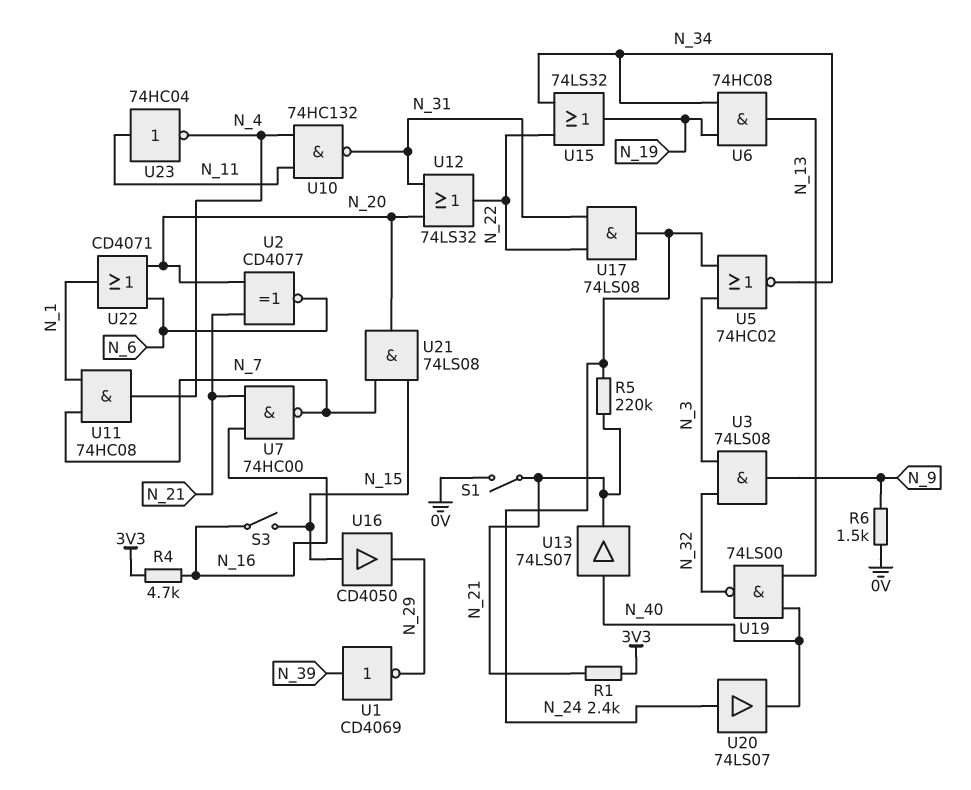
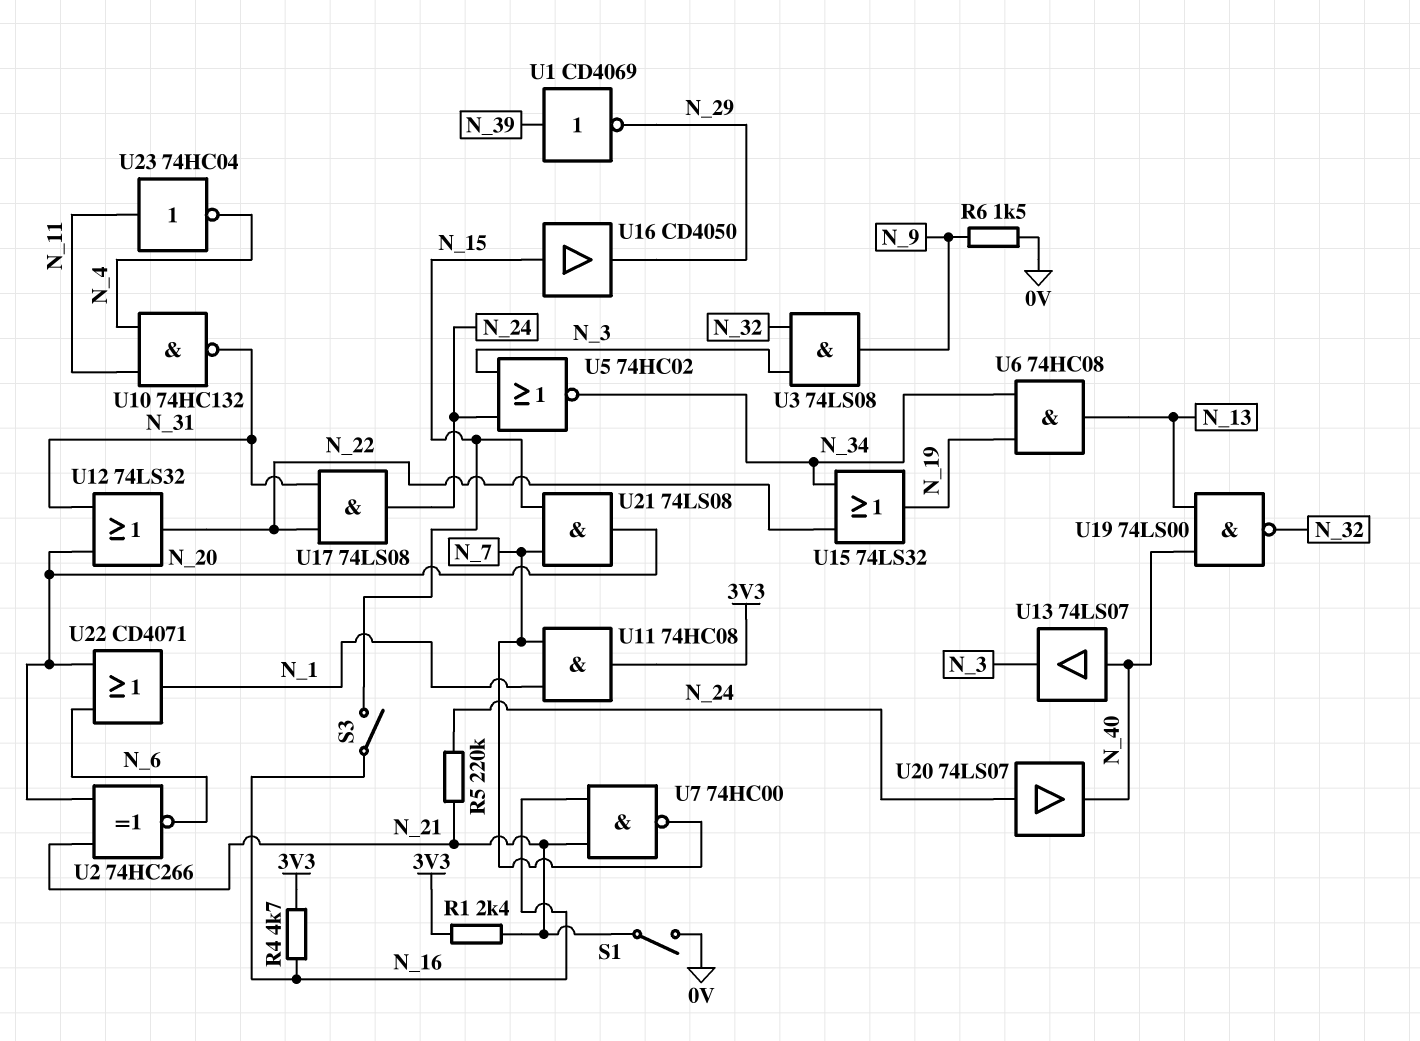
U2: XNOR CD4077 (in N_20, in N_21, out N_6) -> XNOR 74HC266 (in N_20, in N_21, out N_6)
U11: AND 74HC08 (in N_1, in N_7, out N_4) -> AND 74HC08 (in N_1, in N_7, out 3V3)
U13: buffer 74LS07 (in N_40, out N_21) -> buffer 74LS07 (in N_40, out N_3)

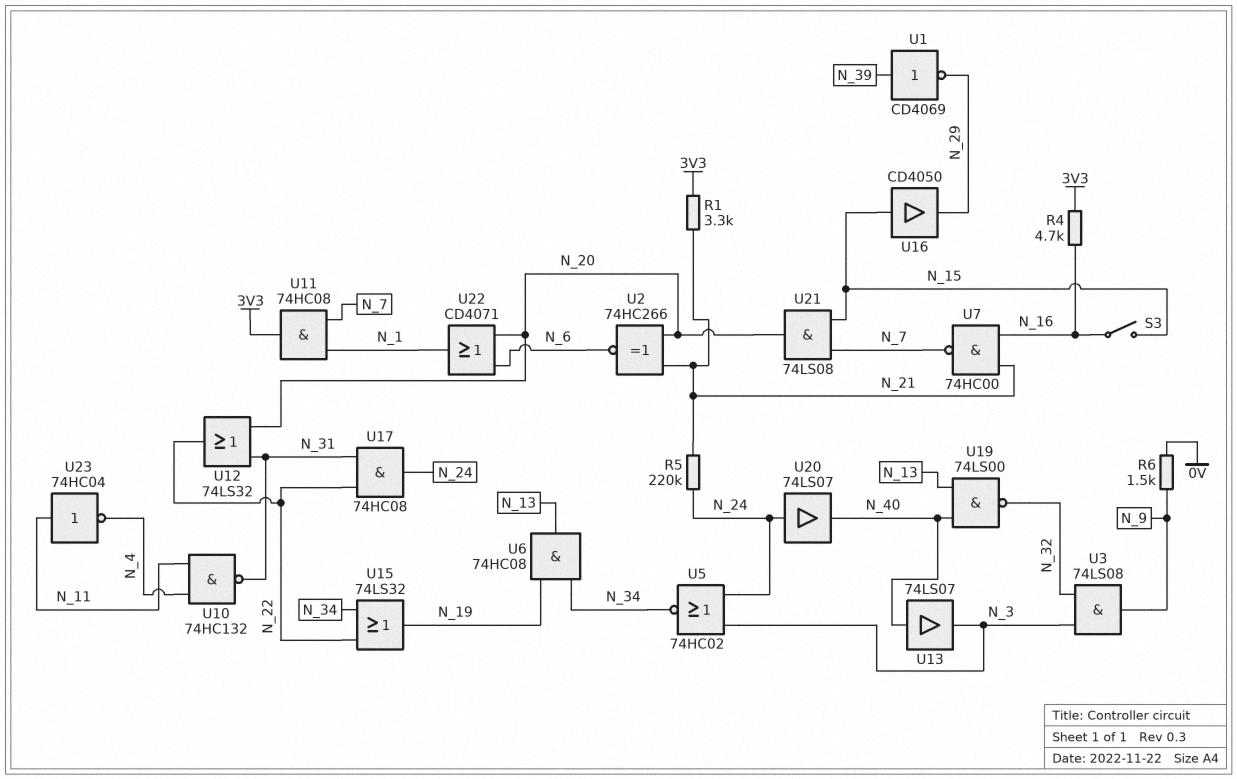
R1: 2.4k (3V3, N_21) -> 3.3k (3V3, N_21)
S1: switch (0V, N_21) -> none
U17: AND 74LS08 (in N_22, in N_31, out N_24) -> AND 74HC08 (in N_22, in N_31, out N_24)

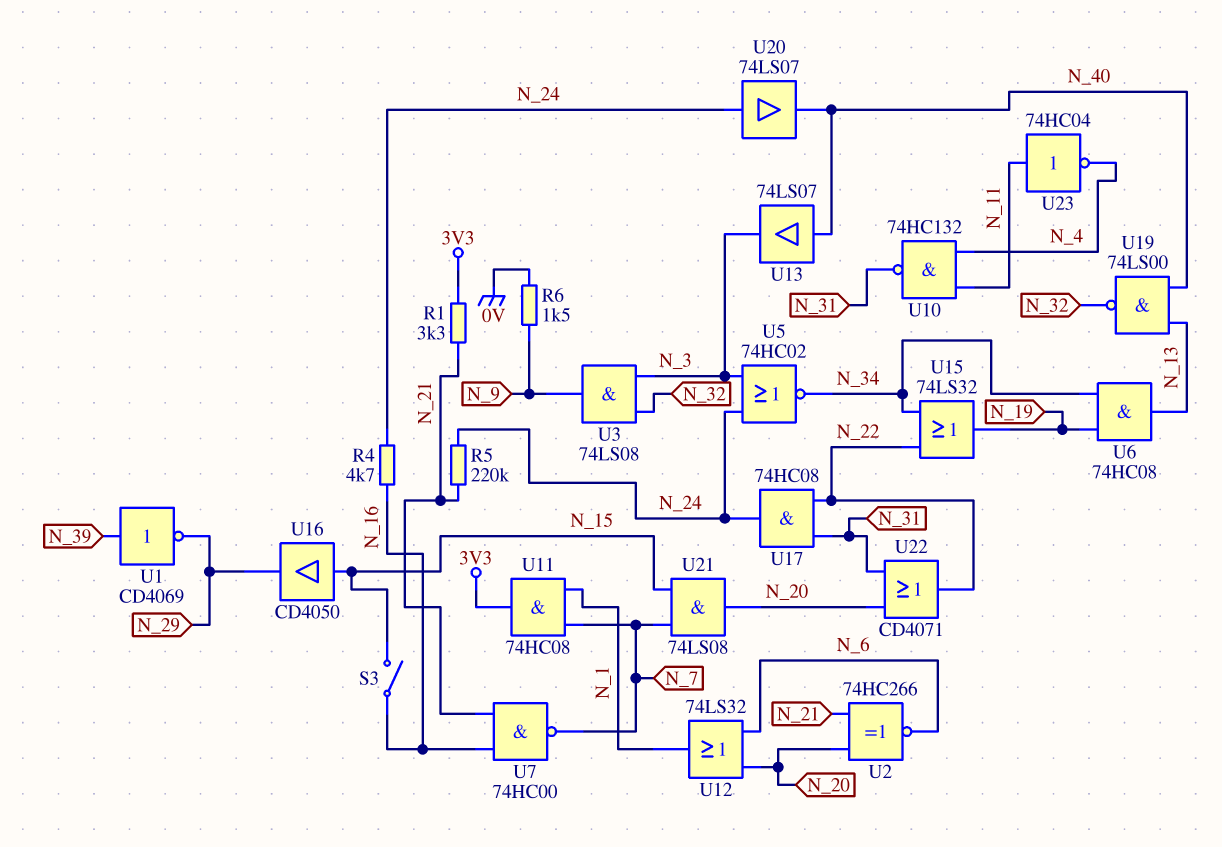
R4: 4.7k (3V3, N_16) -> 4.7k (N_16, N_24)
U12: OR 74LS32 (in N_20, in N_31, out N_22) -> OR 74LS32 (in N_6, in N_20, out N_1)
U22: OR CD4071 (in N_6, in N_20, out N_1) -> OR CD4071 (in N_20, in N_31, out N_22)

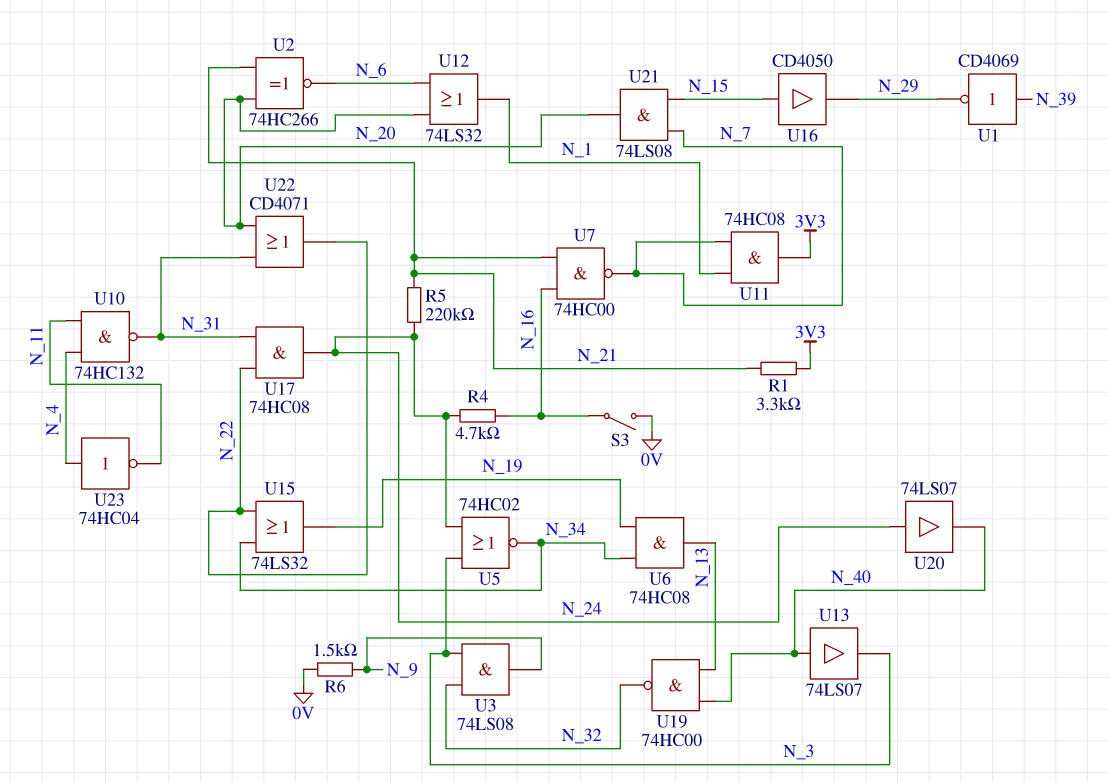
S3: switch (N_15, N_16) -> switch (0V, N_16)
U19: NAND 74LS00 (in N_13, in N_40, out N_32) -> NAND 74HC00 (in N_13, in N_40, out N_32)
U23: NOT 74HC04 (in N_11, out N_4) -> NOT 74HC04 (in N_4, out N_11)

